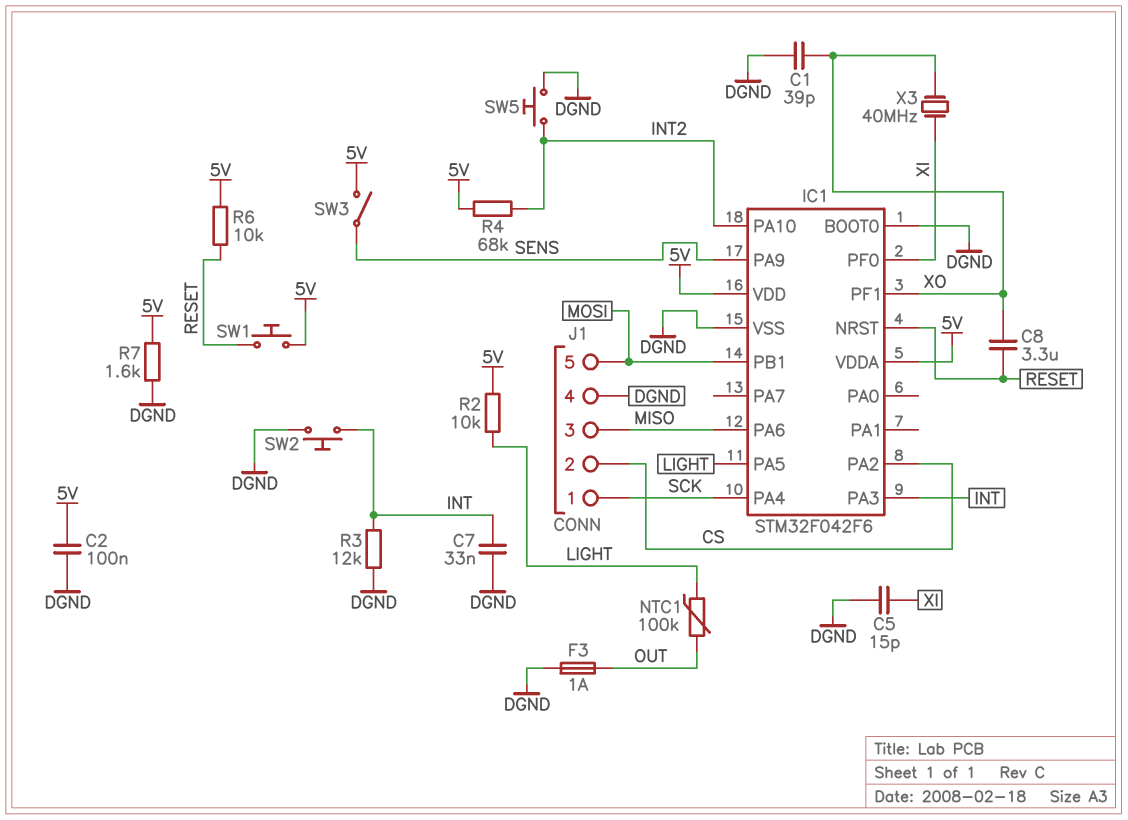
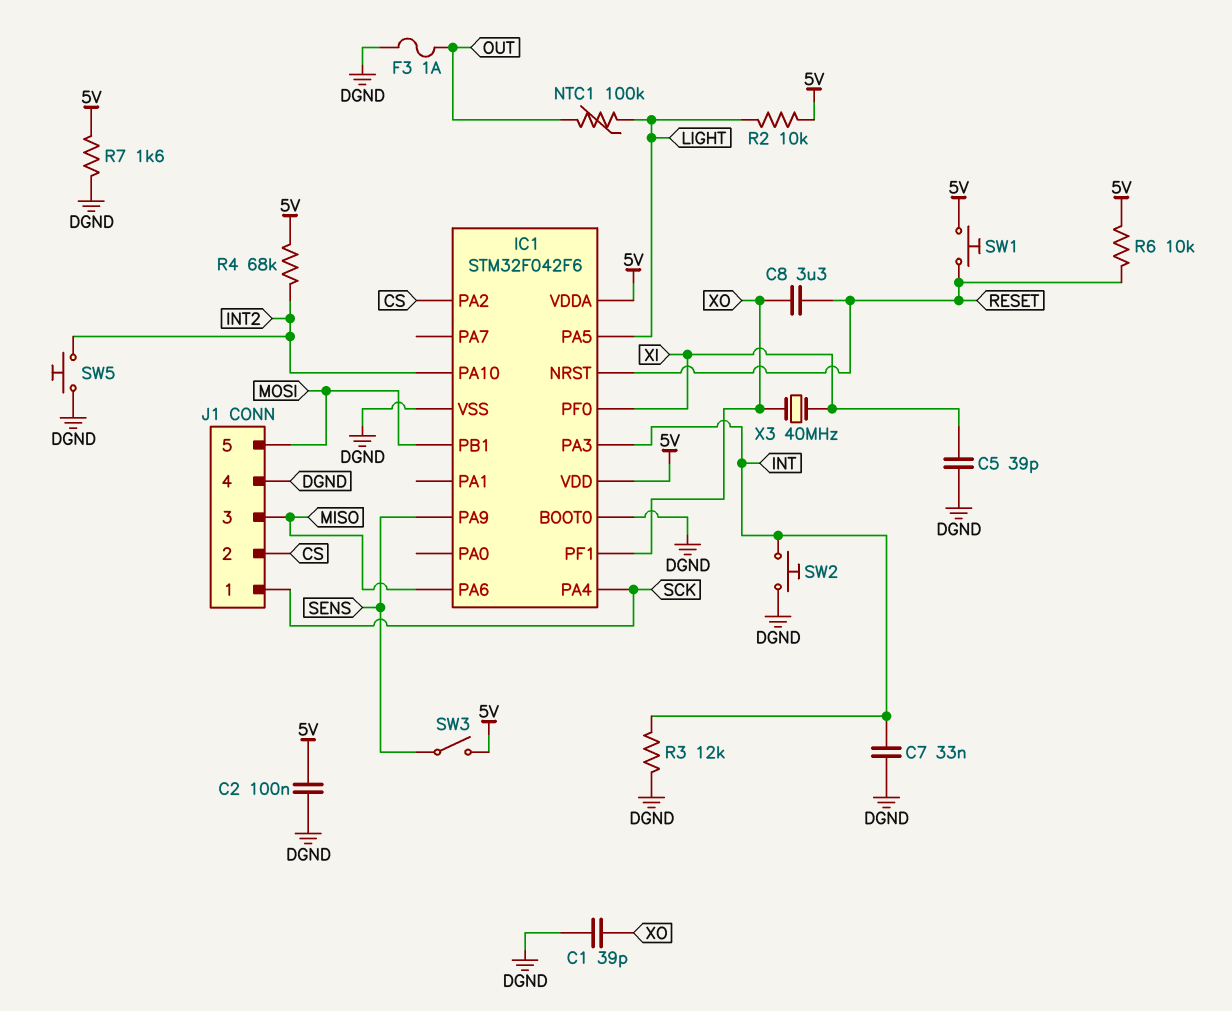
C5: 15pF (DGND, XI) -> 39pF (DGND, XI)

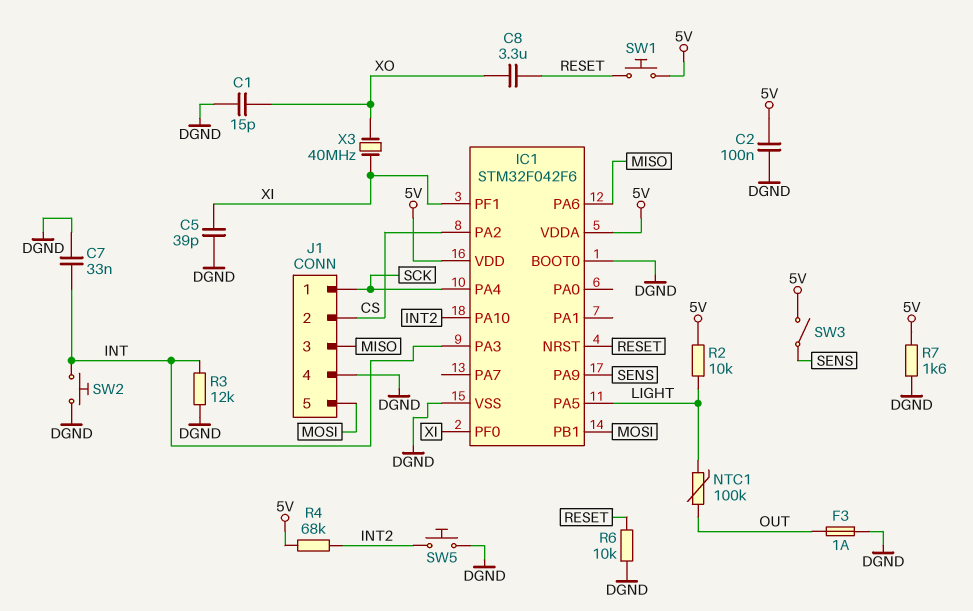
C1: 39pF (DGND, XO) -> 15pF (DGND, XO)
IC1 pin PF1: XO -> XI
R6: 10k (5V, RESET) -> 10k (DGND, RESET)

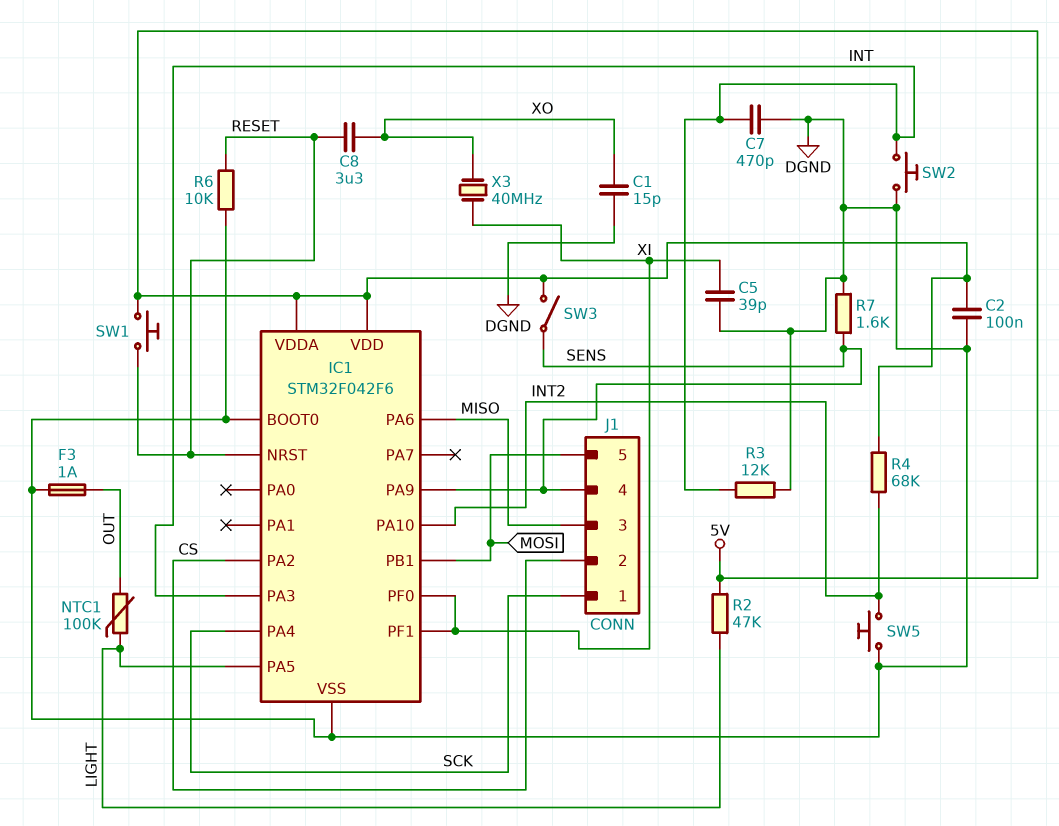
C7: 33nF (DGND, INT) -> 470pF (DGND, INT)
J1 pin 4: DGND -> SENS
R2: 10k (5V, LIGHT) -> 47k (5V, LIGHT)
R7: 1.6k (5V, DGND) -> 1.6k (DGND, SENS)

